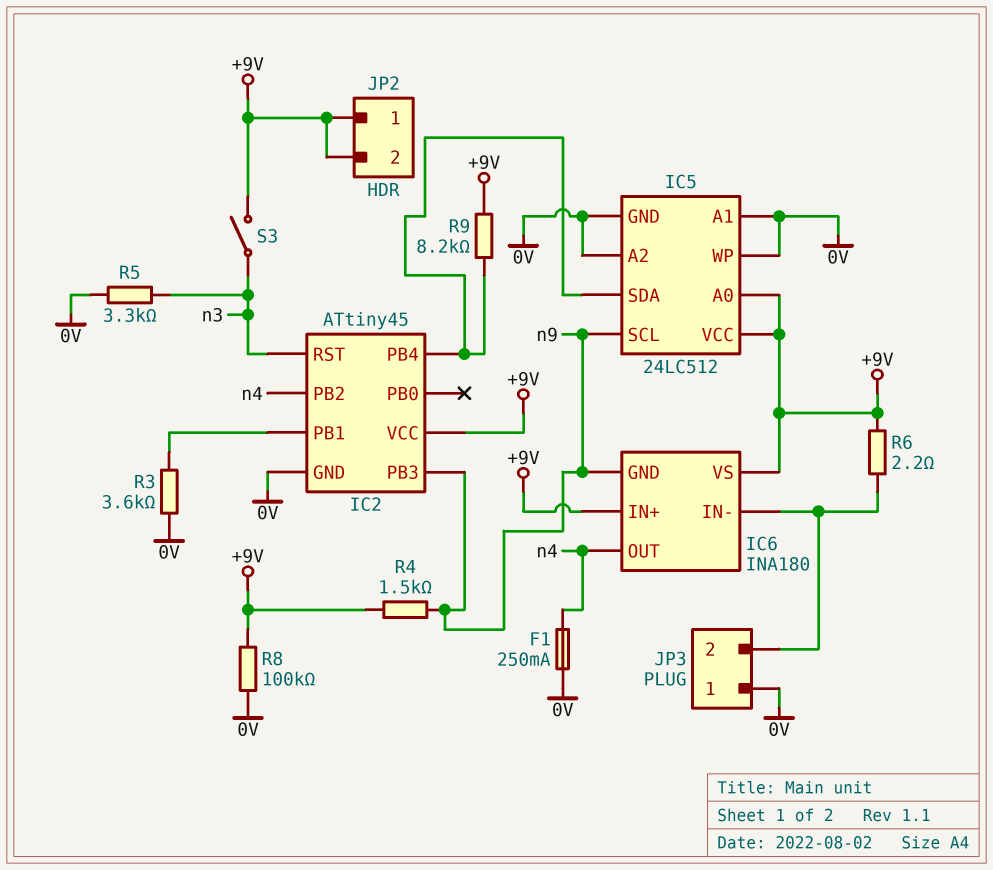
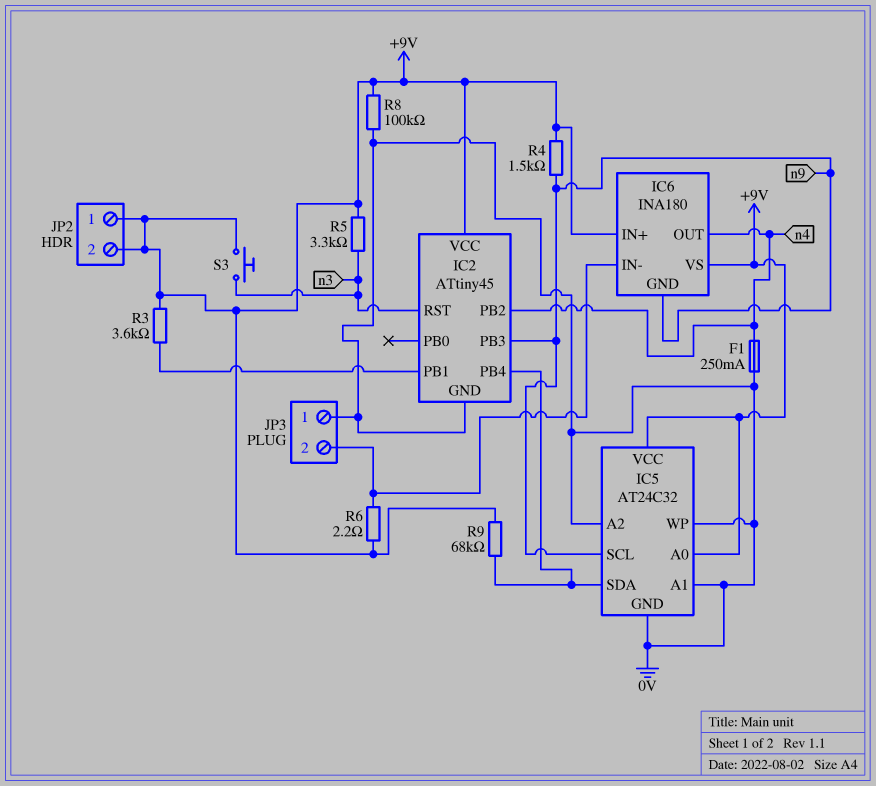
IC5: 24LC512 -> AT24C32
R3: 3.6k (0V, IC2/PB1) -> 3.6k (+9V, IC2/PB1)
R5: 3.3k (0V, n3) -> 3.3k (+9V, n3)
R9: 8.2k (+9V, IC2/PB4) -> 68k (+9V, IC2/PB4)
S3: switch (+9V, n3) -> button (+9V, n3)

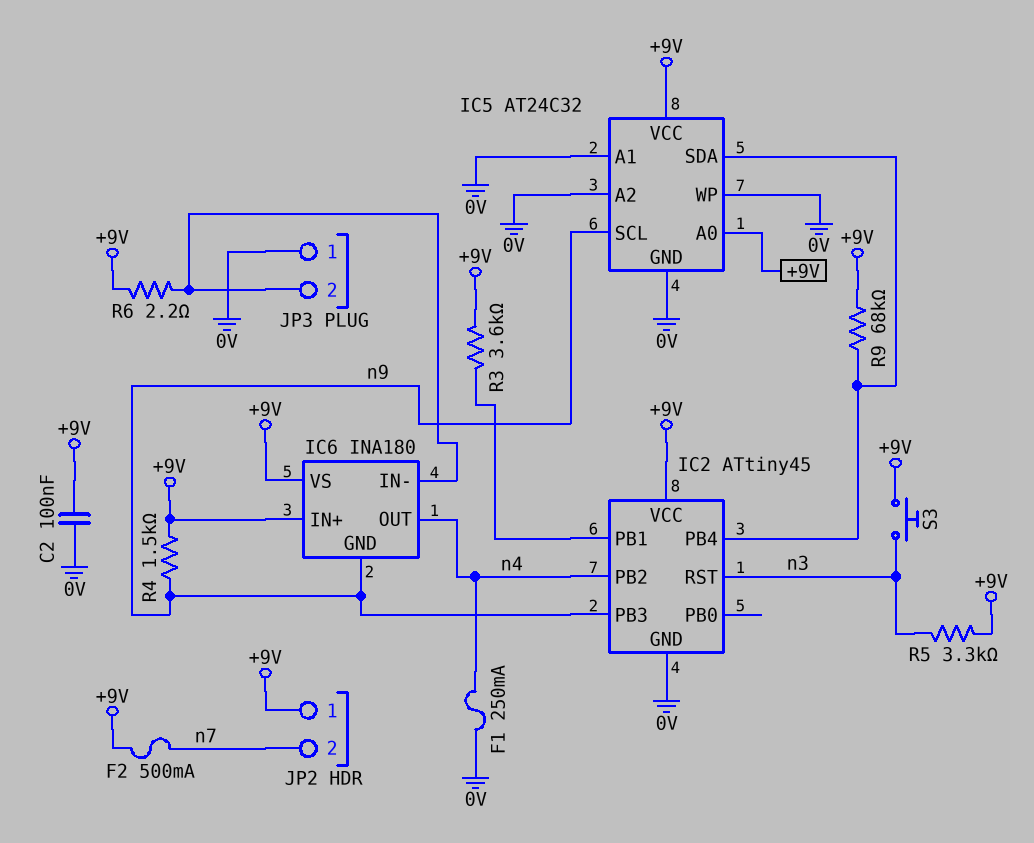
C2: none -> 100nF (+9V, 0V)
F2: none -> 500mA (+9V, n7)
JP2 pin 2: +9V -> n7
R8: 100k (+9V, 0V) -> none

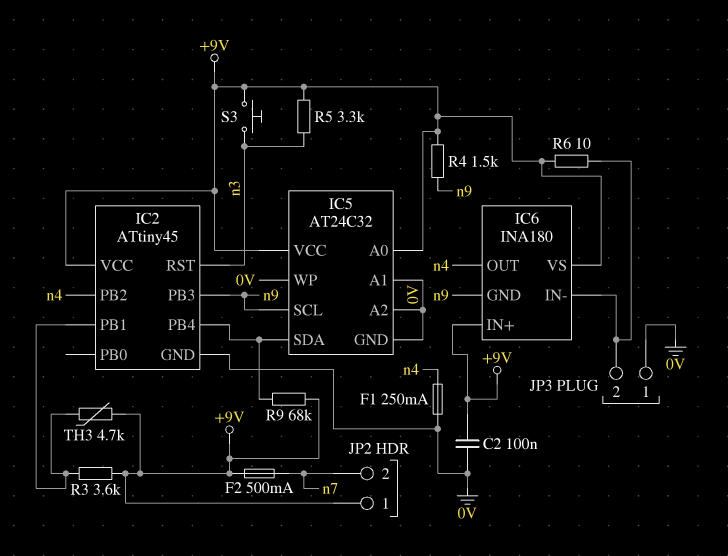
R6: 2.2 (+9V, IC6/IN-) -> 10 (+9V, IC6/IN-)
TH3: none -> 4.7k (+9V, IC2/PB1)

